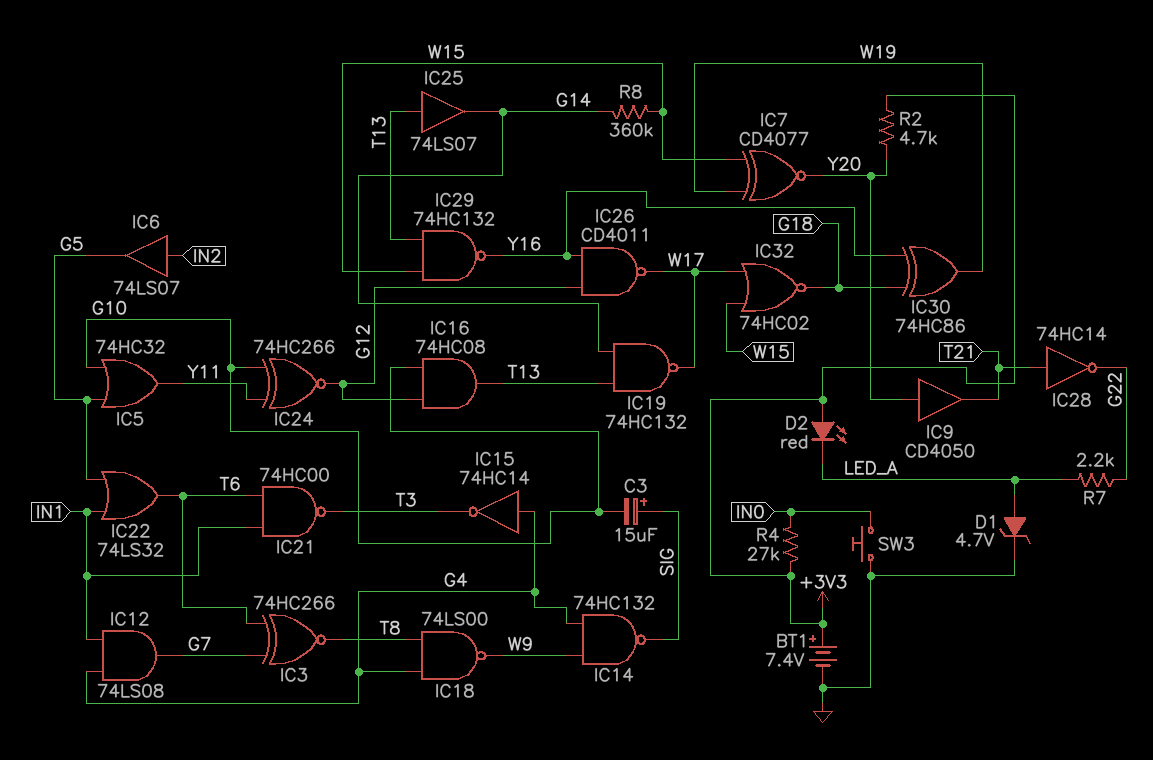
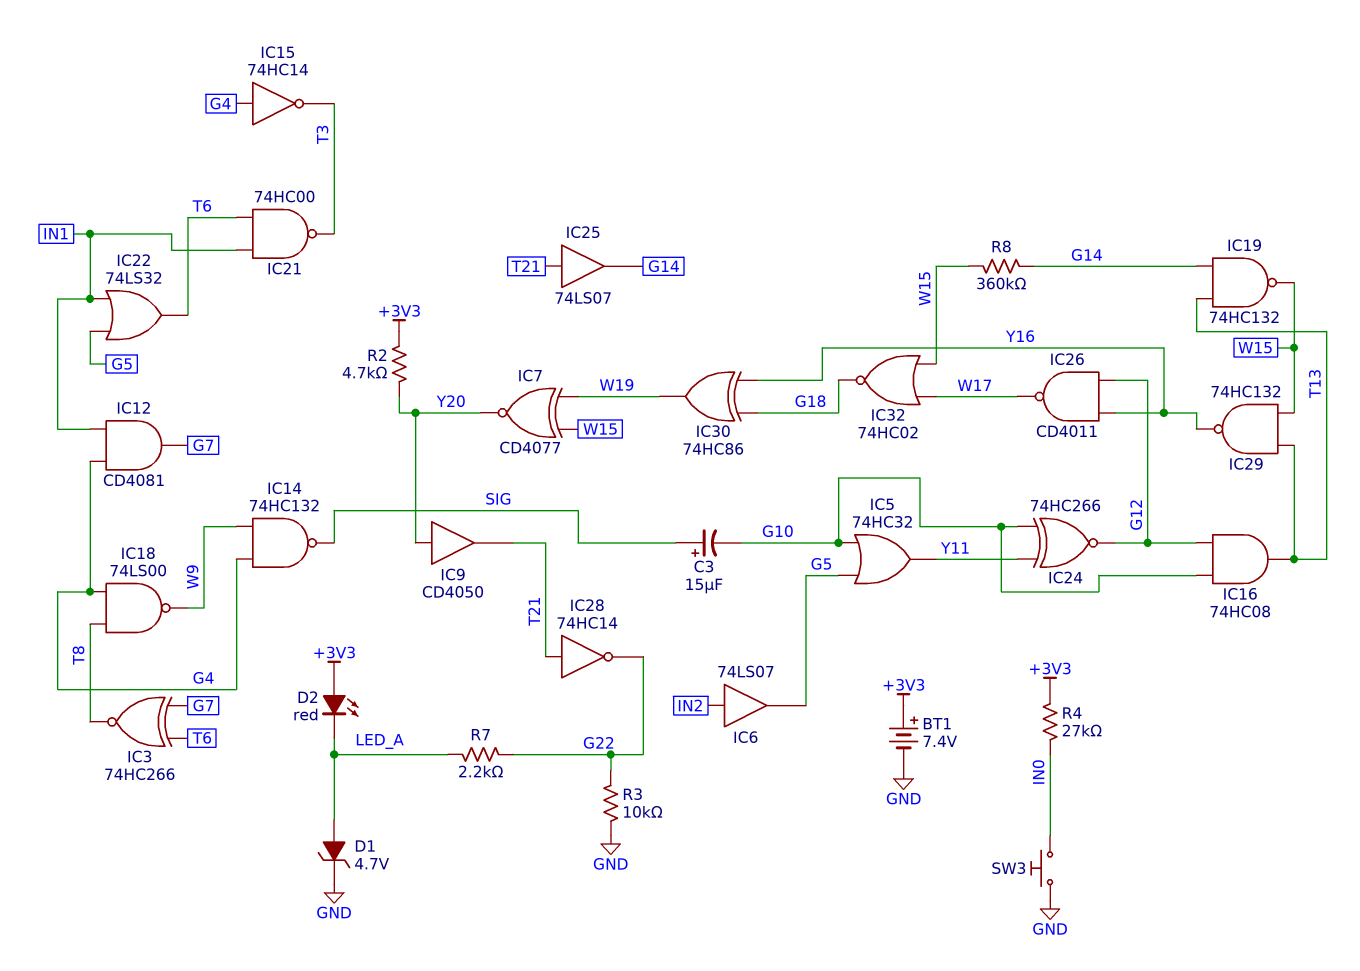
IC12: AND 74LS08 (in G4, in IN1, out G7) -> AND CD4081 (in G4, in IN1, out G7)
IC19: NAND 74HC132 (in G14, in T13, out W17) -> NAND 74HC132 (in G14, in T13, out W15)
IC25: buffer 74LS07 (in T13, out G14) -> buffer 74LS07 (in T21, out G14)
R3: none -> 10k (G22, GND)

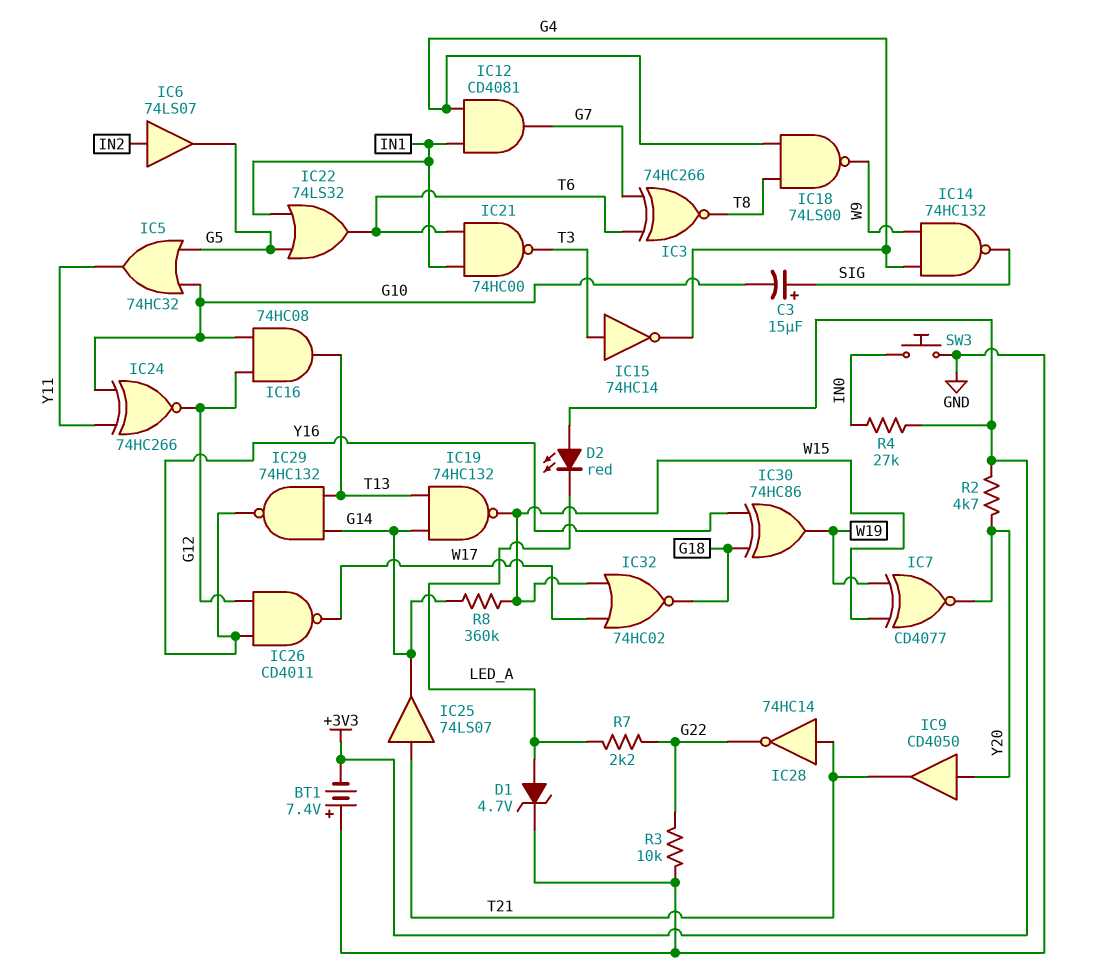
BT1: 7.4V (plus +3V3, minus GND) -> 7.4V (plus GND, minus +3V3)
IC15: NOT 74HC14 (in G4, out T3) -> NOT 74HC14 (in T3, out G4)
IC29: NAND 74HC132 (in T13, in W15, out Y16) -> NAND 74HC132 (in G14, in T13, out Y16)

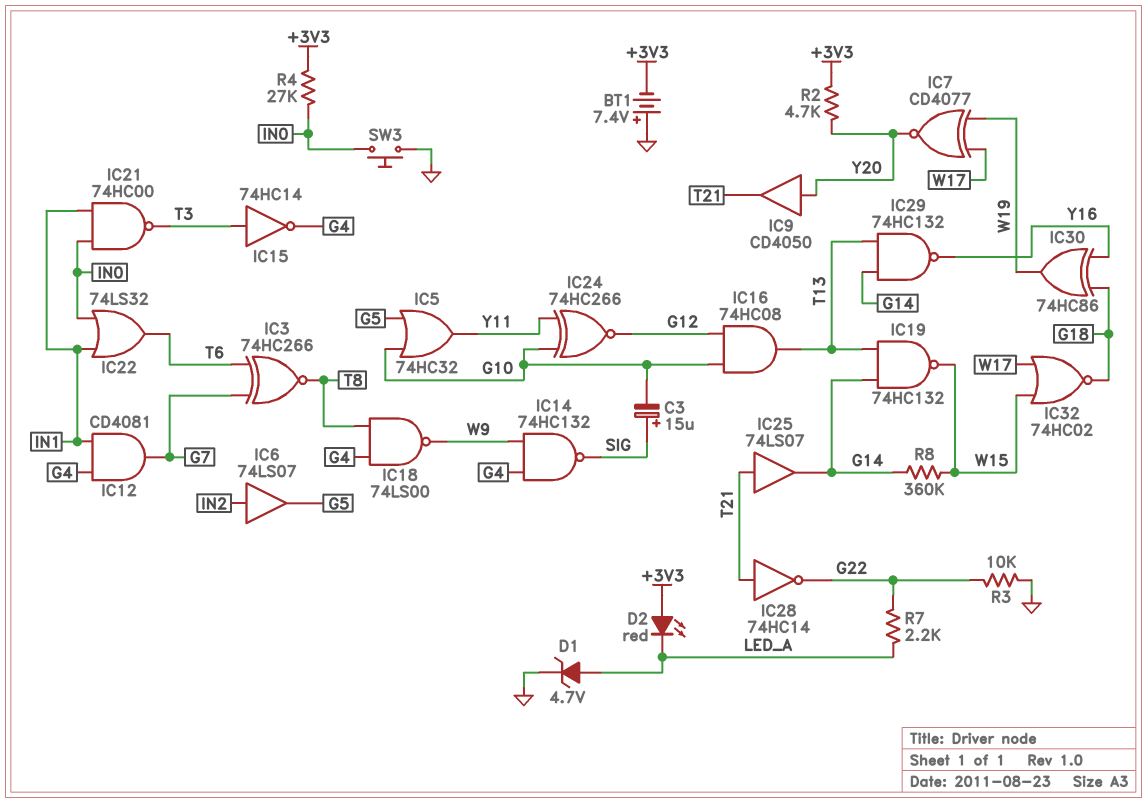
IC7: XNOR CD4077 (in W15, in W19, out Y20) -> XNOR CD4077 (in W17, in W19, out Y20)
IC21: NAND 74HC00 (in IN1, in T6, out T3) -> NAND 74HC00 (in IN0, in IN1, out T3)
IC22: OR 74LS32 (in G5, in IN1, out T6) -> OR 74LS32 (in IN0, in IN1, out T6)
IC26: NAND CD4011 (in G12, in Y16, out W17) -> none

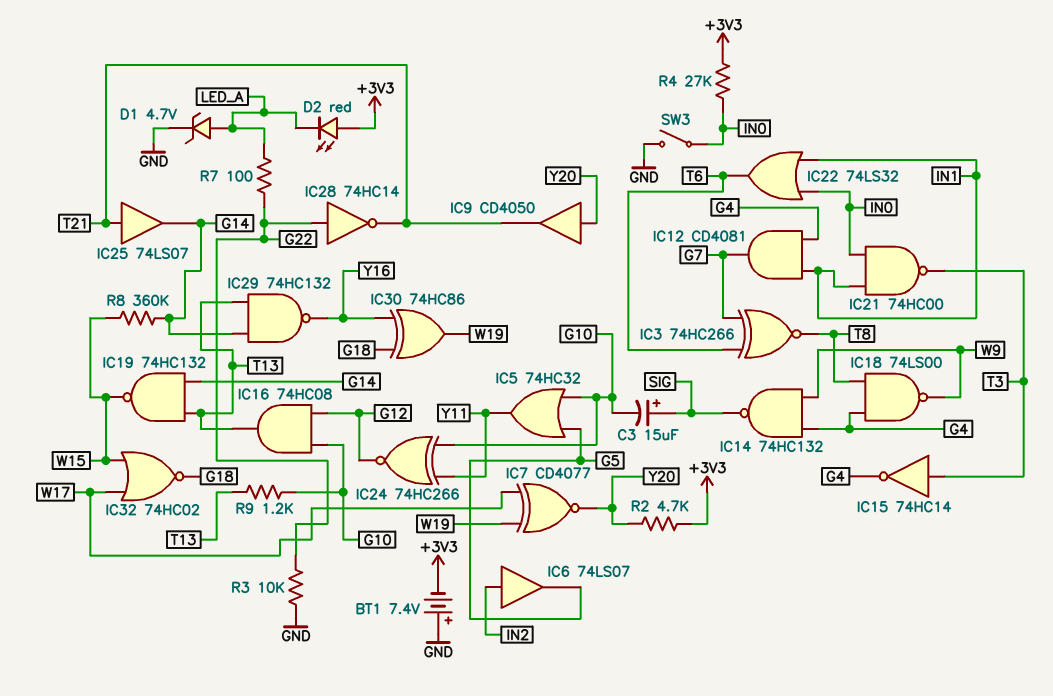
IC28: NOT 74HC14 (in T21, out G22) -> NOT 74HC14 (in G22, out T21)
R7: 2.2k (G22, LED_A) -> 100 (G22, LED_A)
R9: none -> 1.2k (G10, T13)
SW3: button (GND, IN0) -> switch (GND, IN0)

